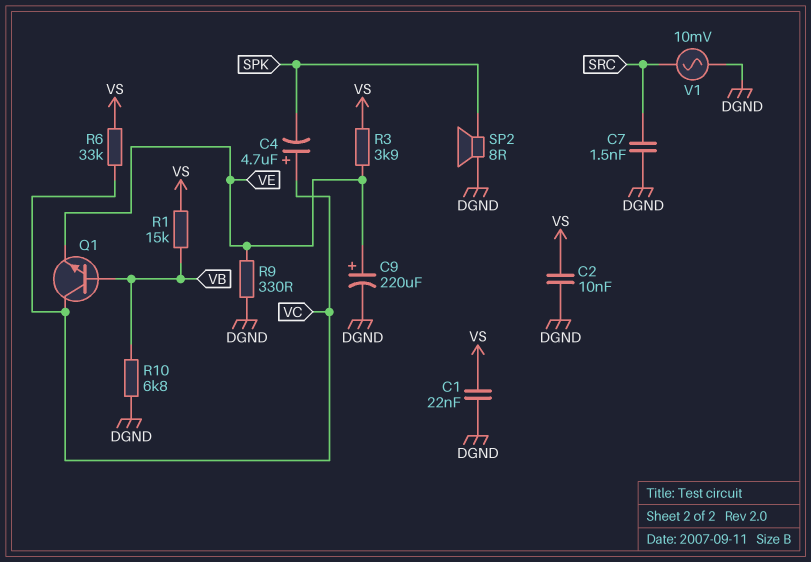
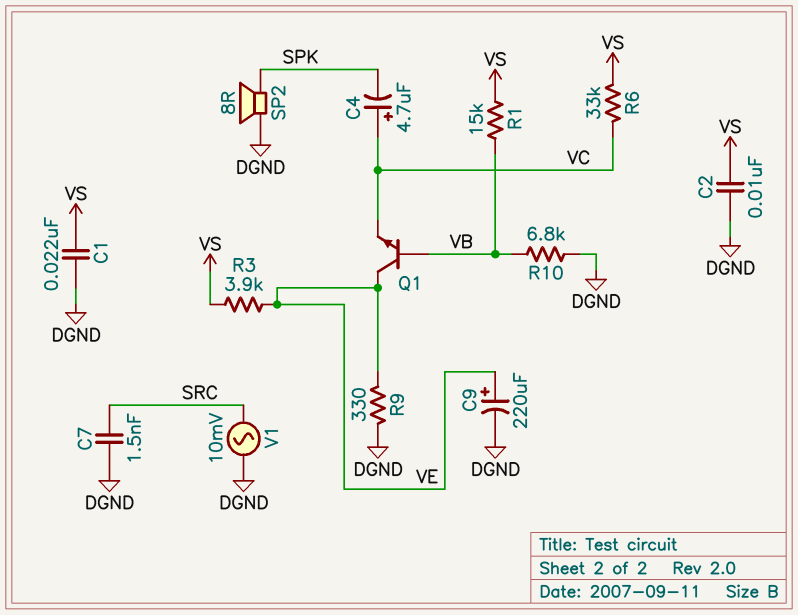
Q1: NPN (B VB, C VC, E VE) -> NPN (B VB, C VE, E VC)

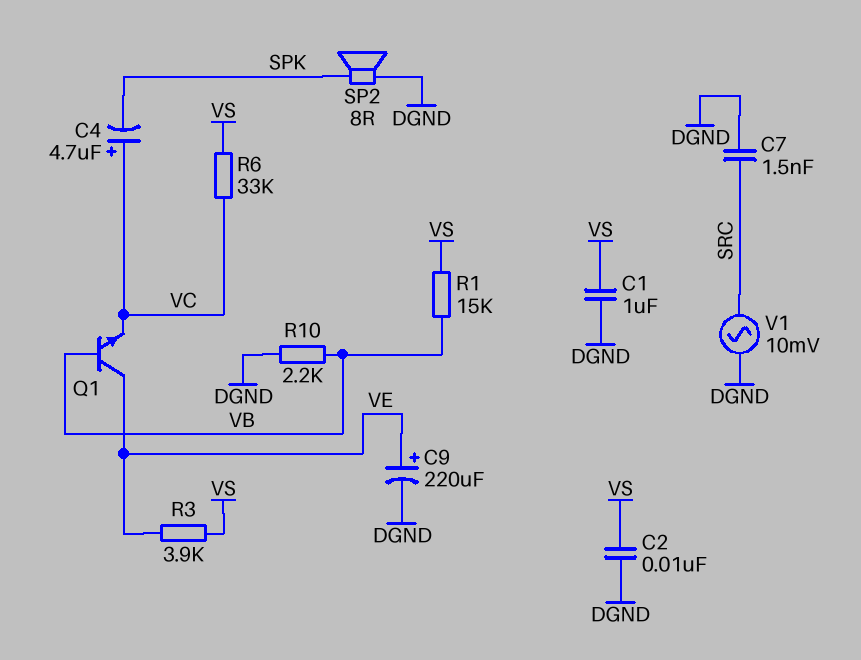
C1: 22nF (DGND, VS) -> 1uF (DGND, VS)
R9: 330 (DGND, VE) -> none
R10: 6.8k (DGND, VB) -> 2.2k (DGND, VB)

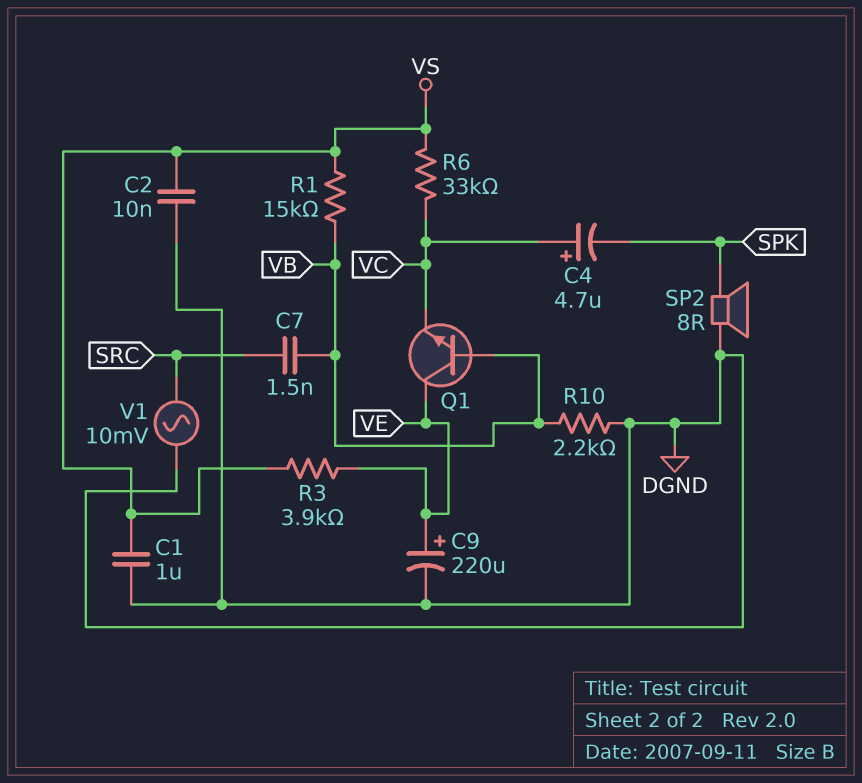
C7: 1.5nF (DGND, SRC) -> 1.5nF (SRC, VB)

